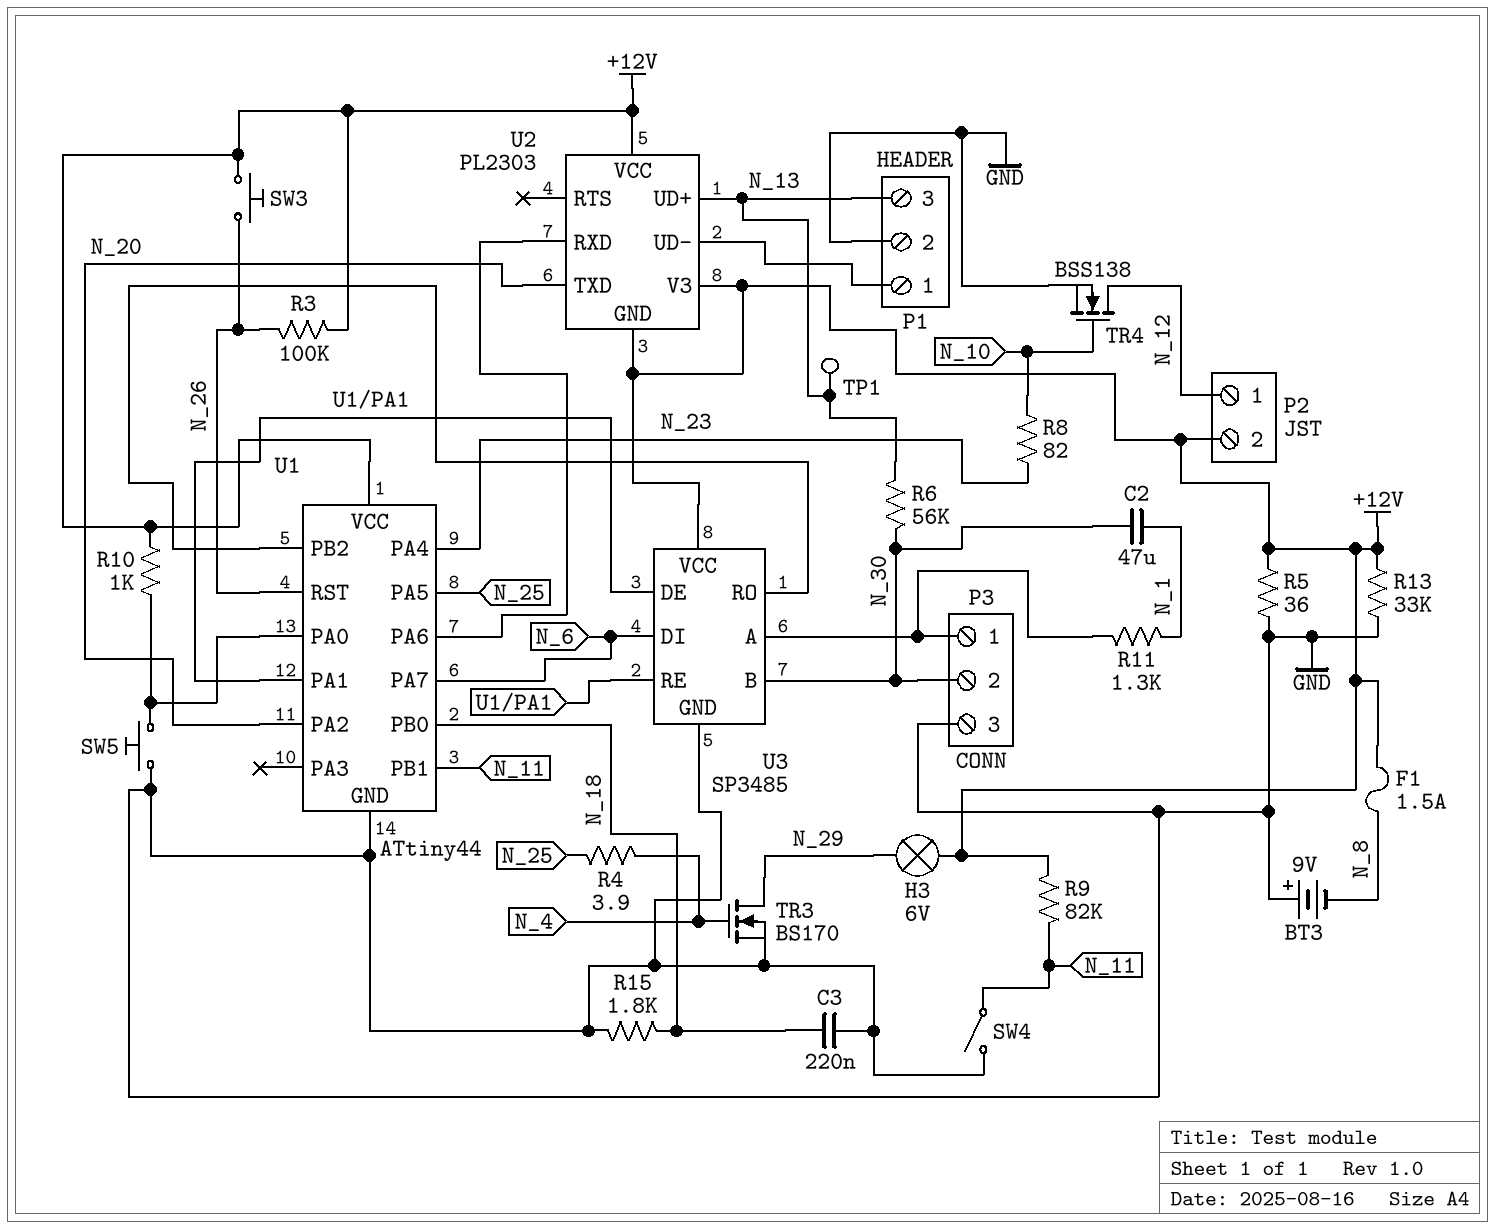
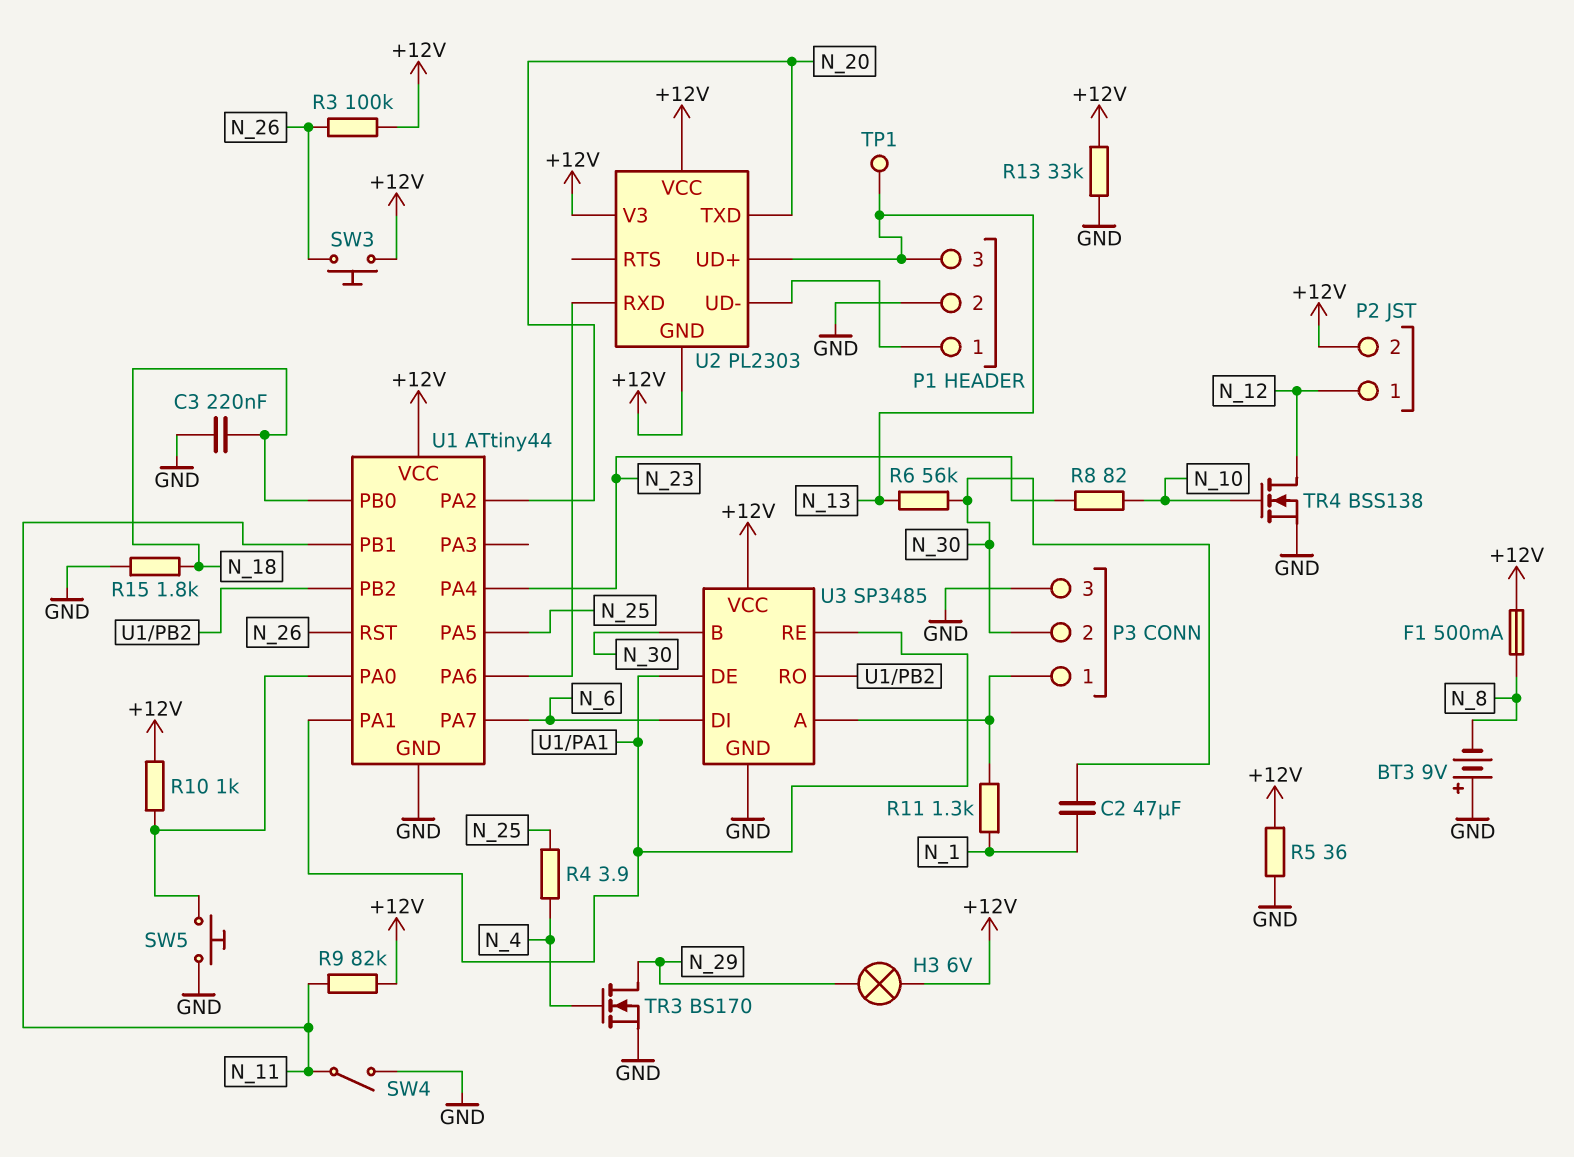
F1: 1.5A (+12V, N_8) -> 500mA (+12V, N_8)

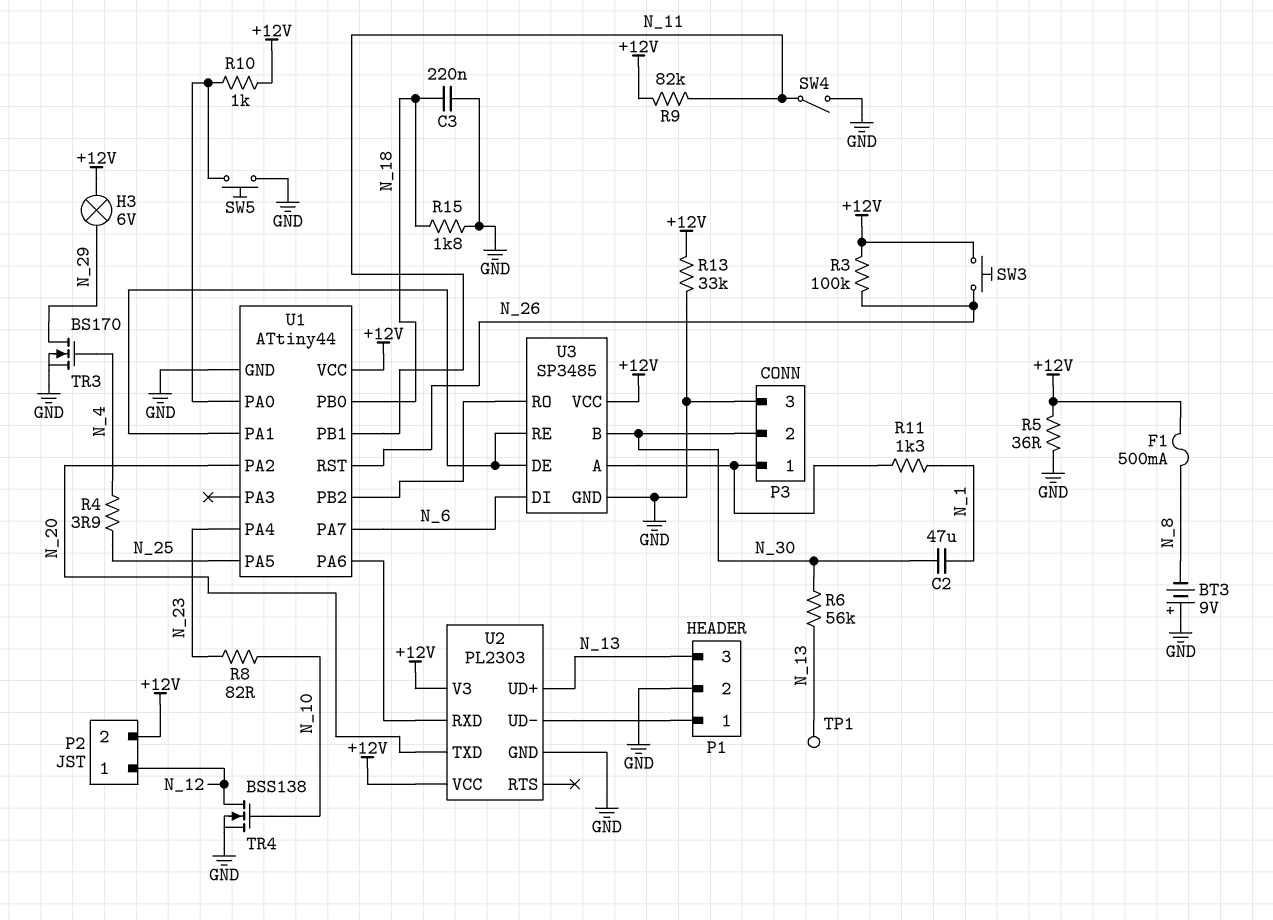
U2 pin GND: +12V -> GND

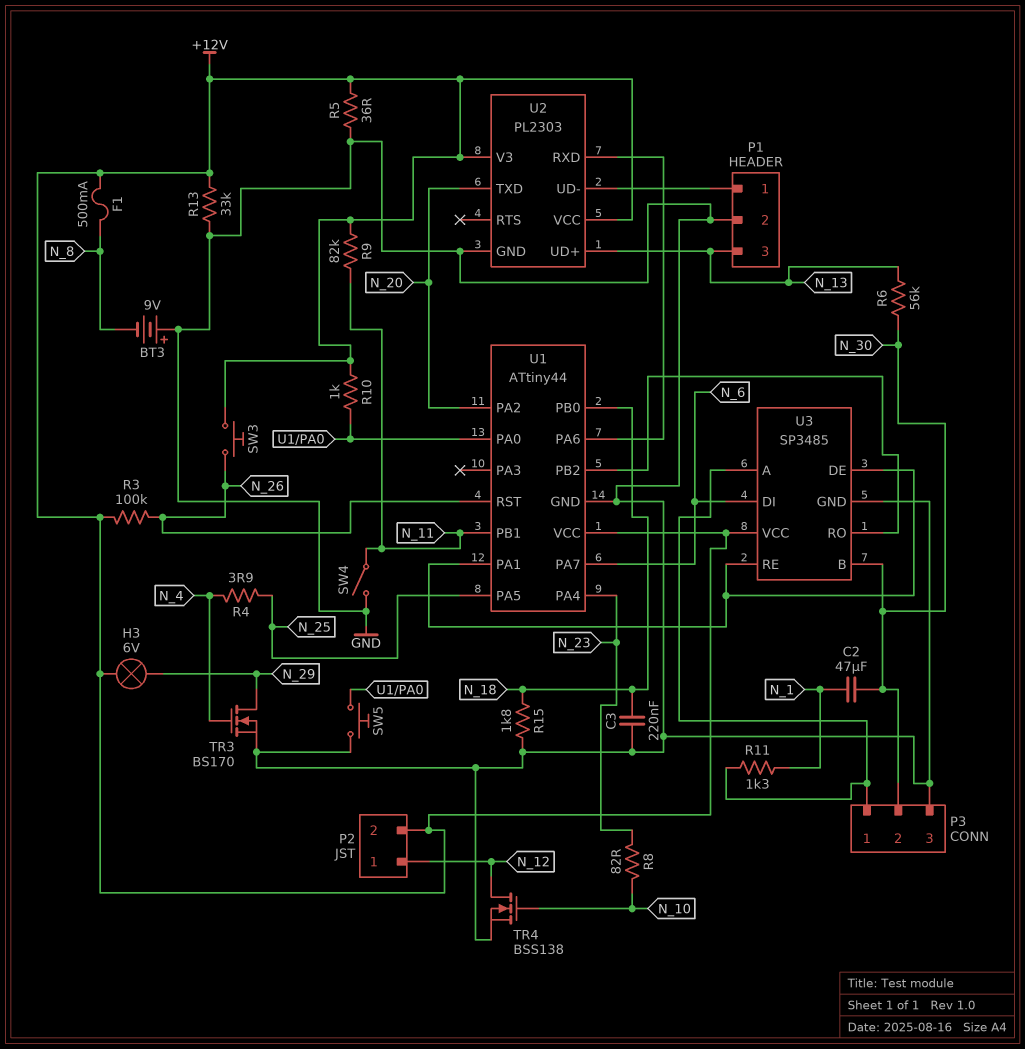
TP1: test point (N_13) -> none

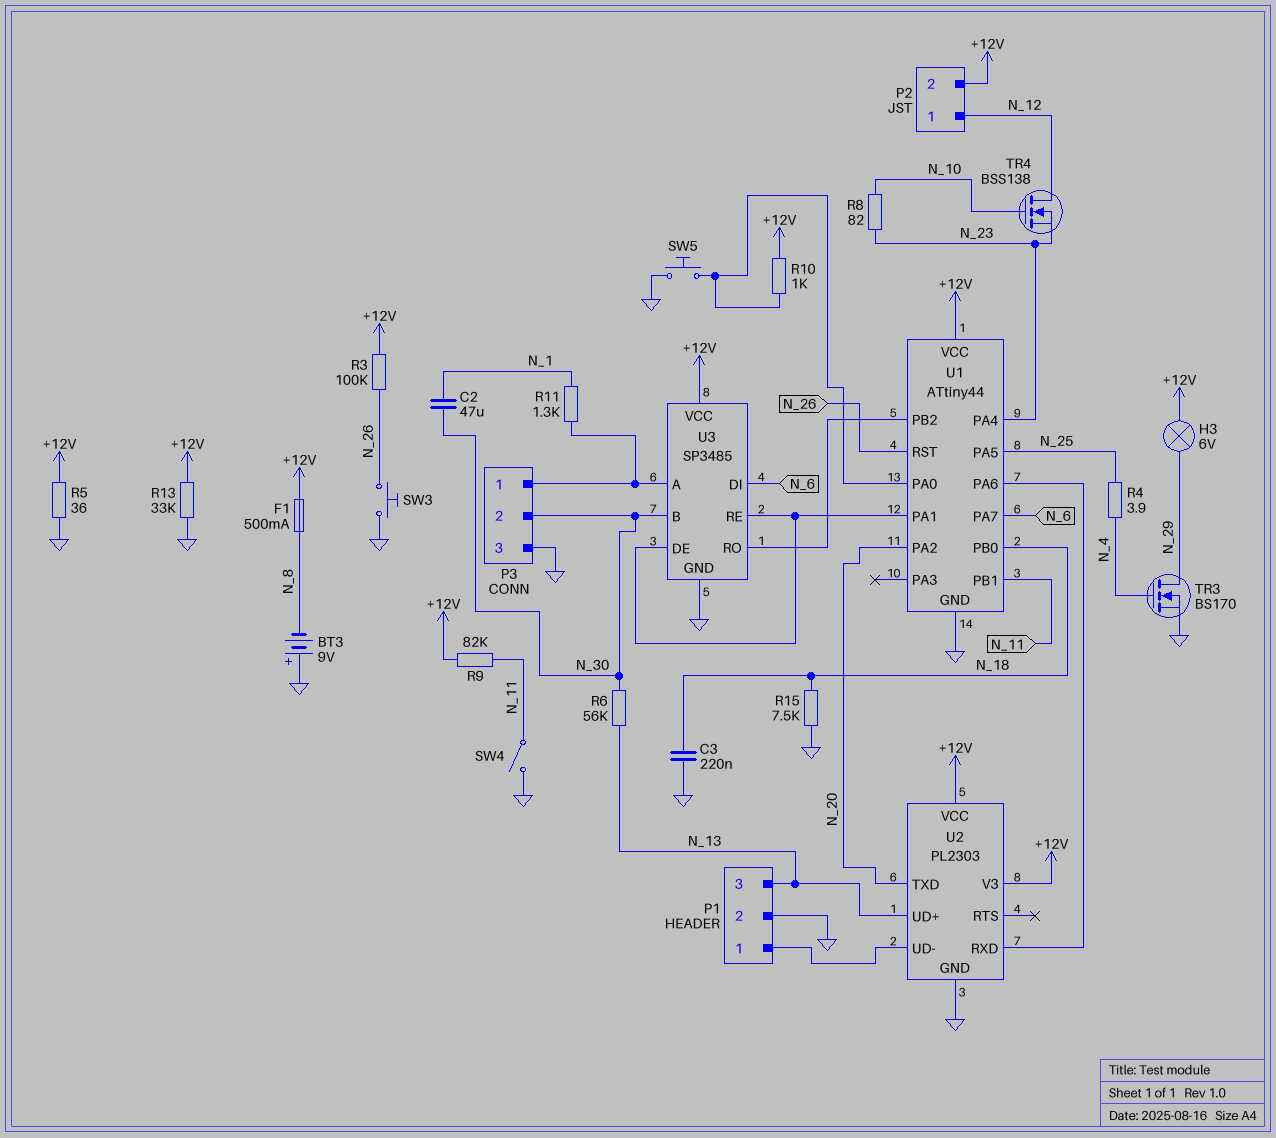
R15: 1.8k (GND, N_18) -> 7.5k (GND, N_18)
SW3: button (+12V, N_26) -> button (GND, N_26)
TR4: NMOS BSS138 (G N_10, D N_12, S GND) -> NMOS BSS138 (G N_10, D N_12, S N_23)

